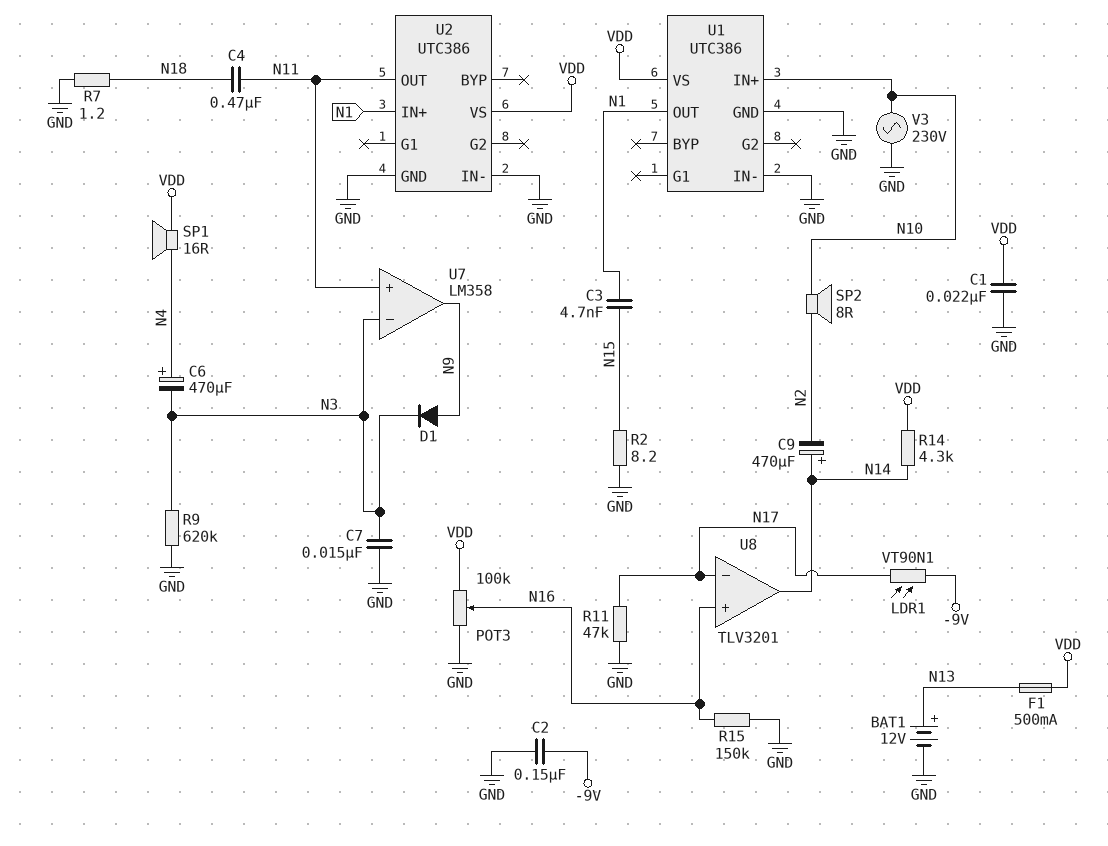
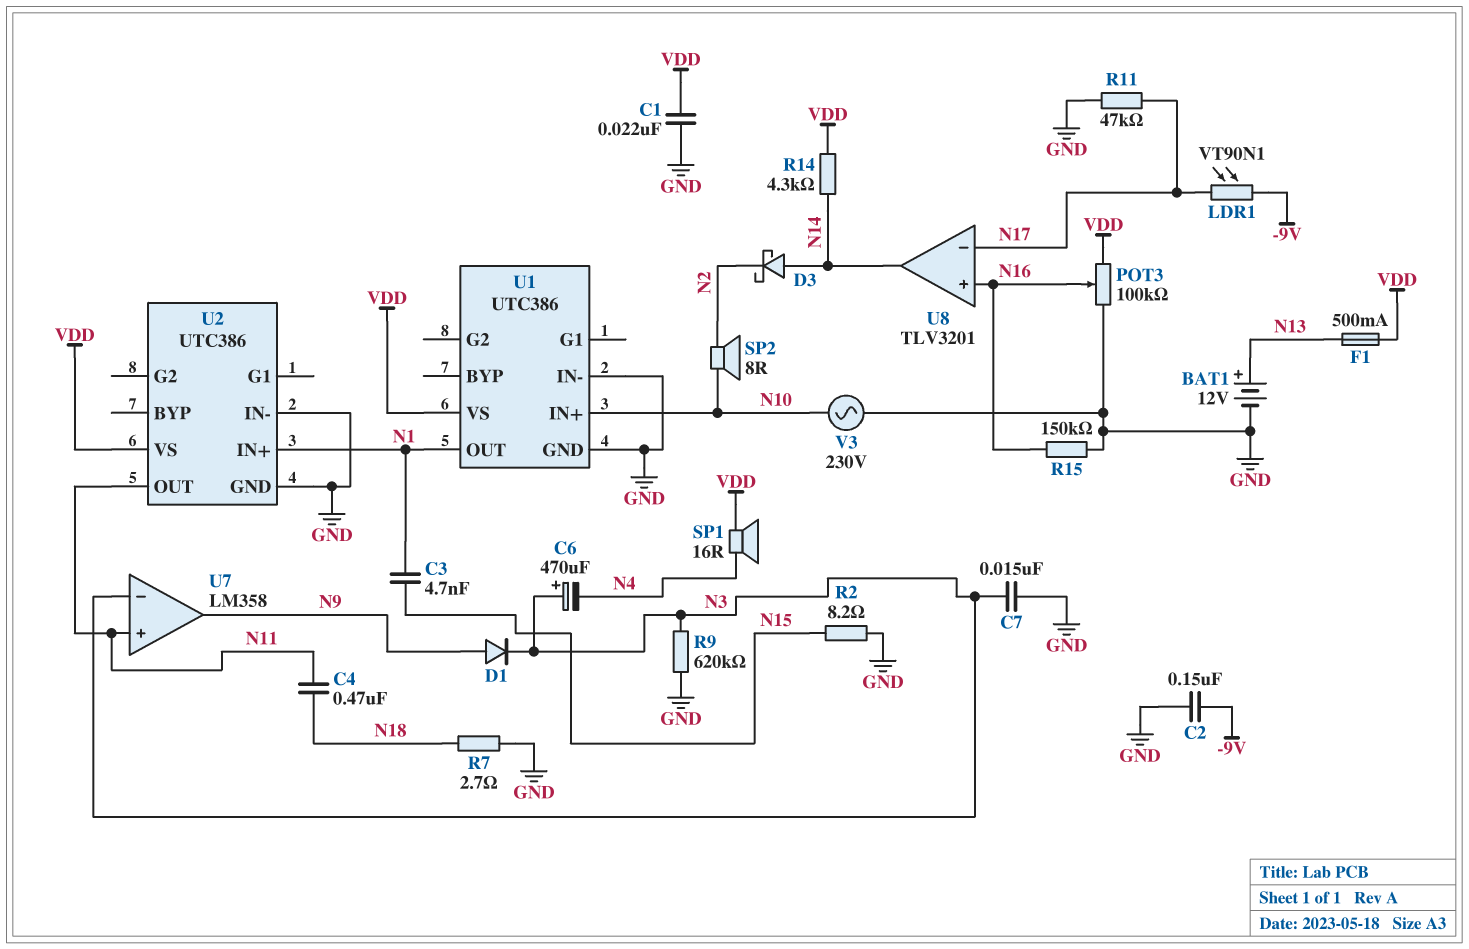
C6: 470uF (plus N4, minus N3) -> 470uF (plus N3, minus N4)
C9: 470uF (plus N14, minus N2) -> none
D3: none -> schottky (A N14, K N2)
R7: 1.2 (GND, N18) -> 2.7 (GND, N18)

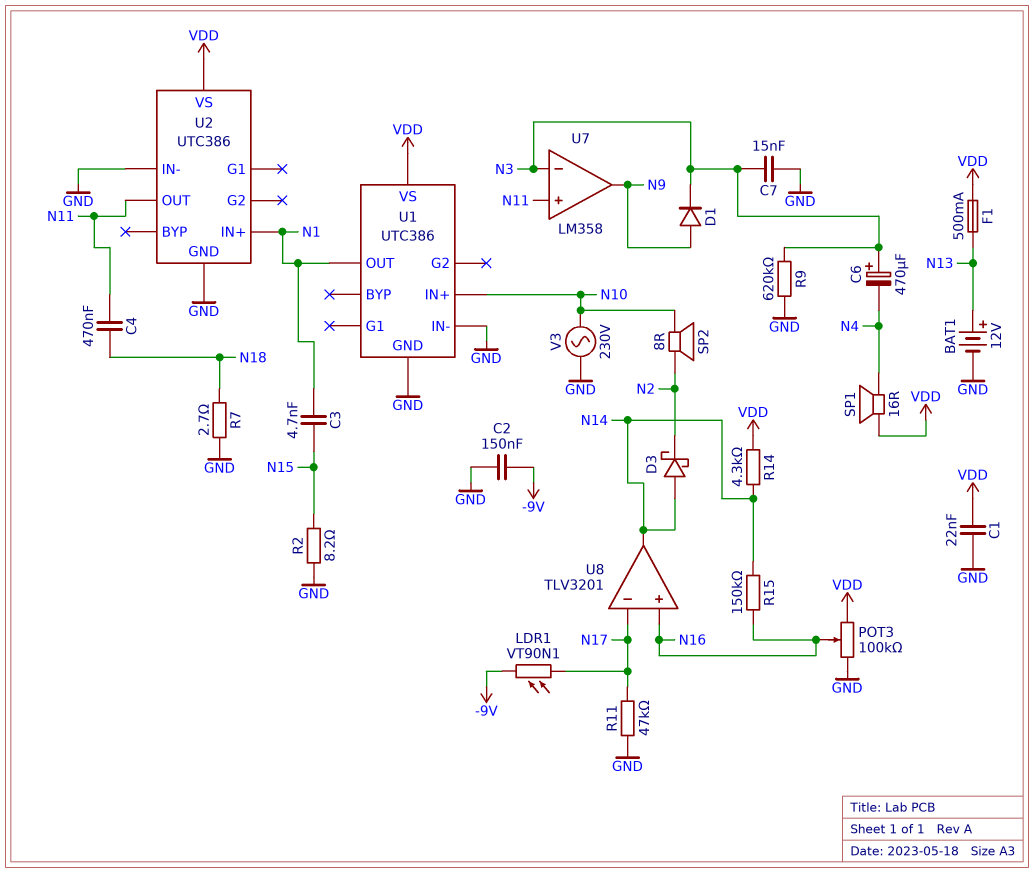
R15: 150k (GND, N16) -> 150k (N14, N16)

